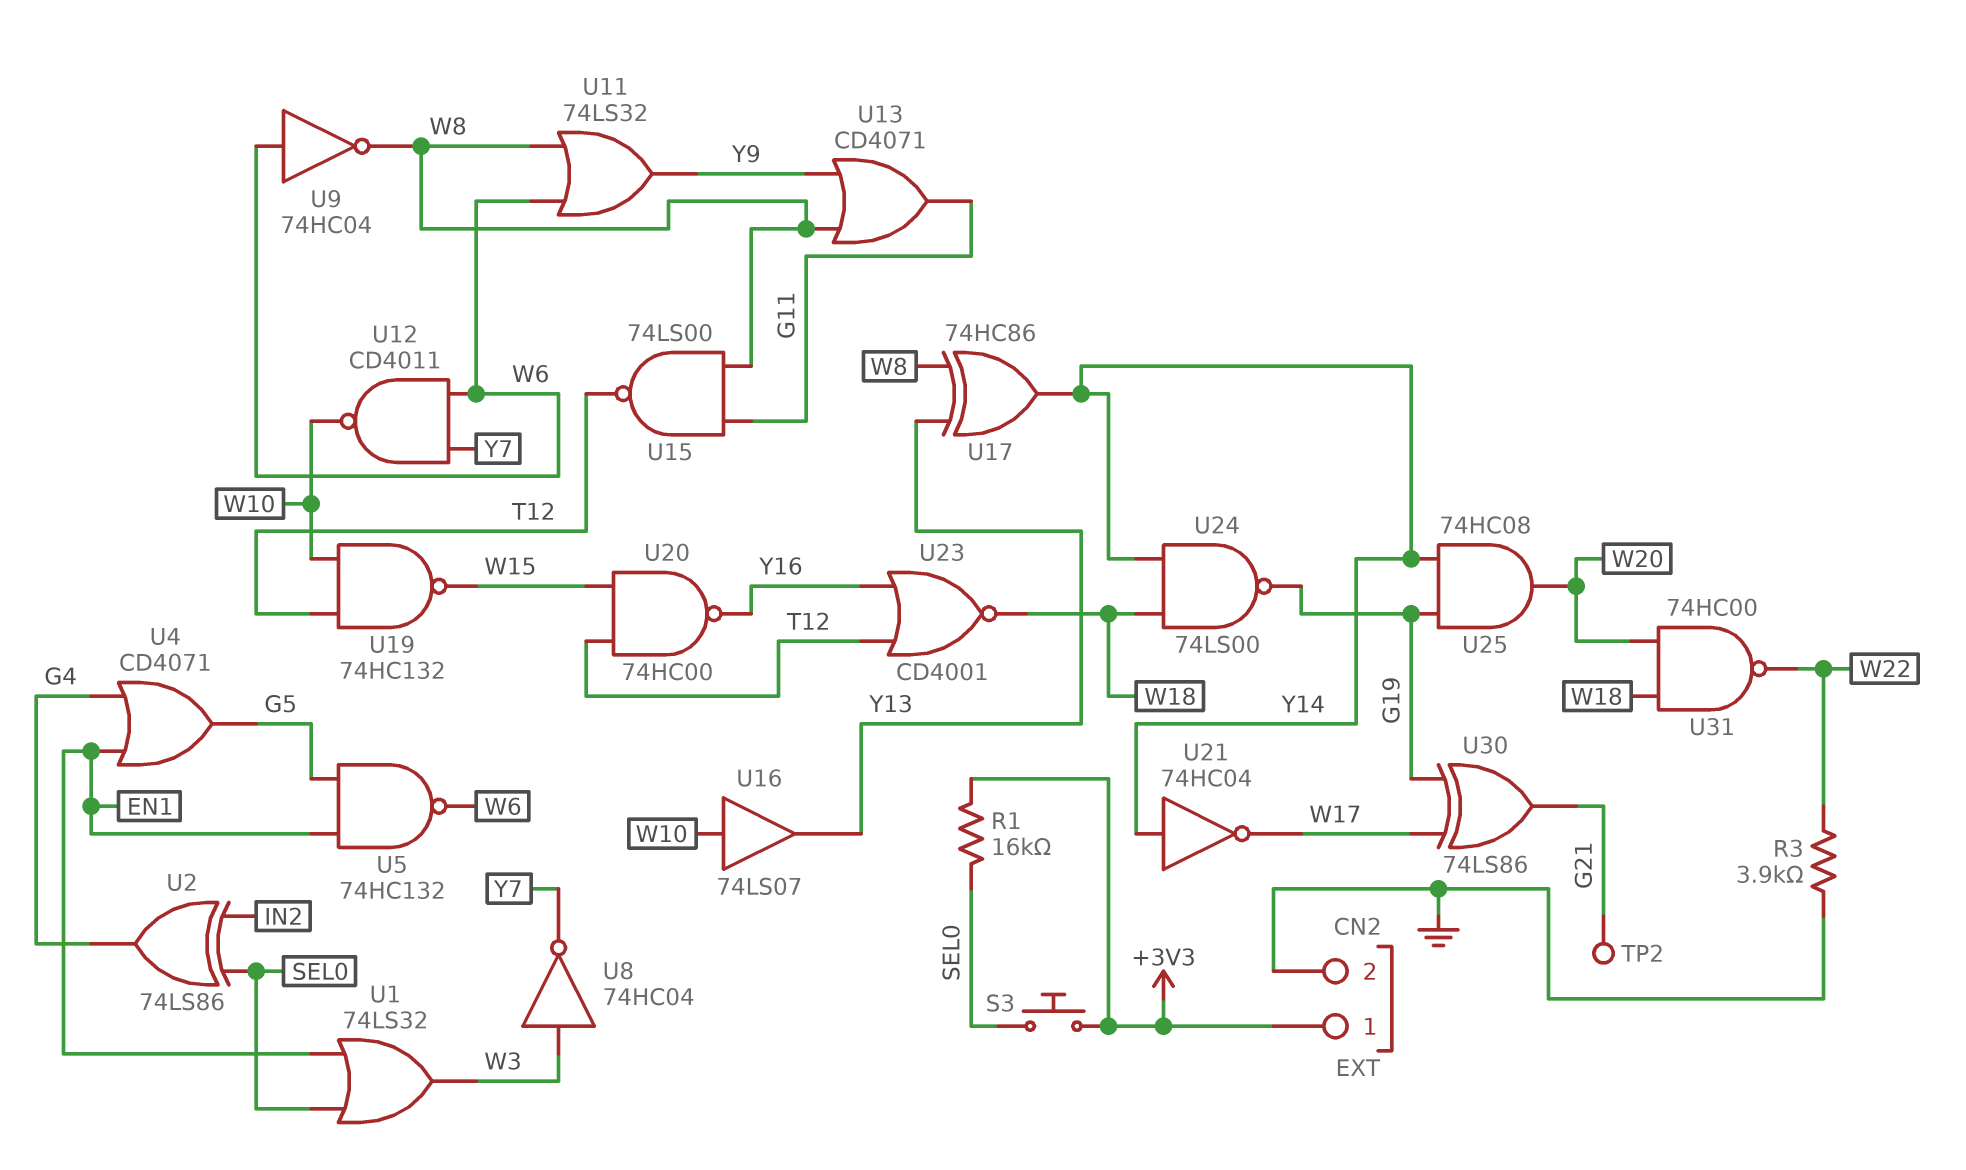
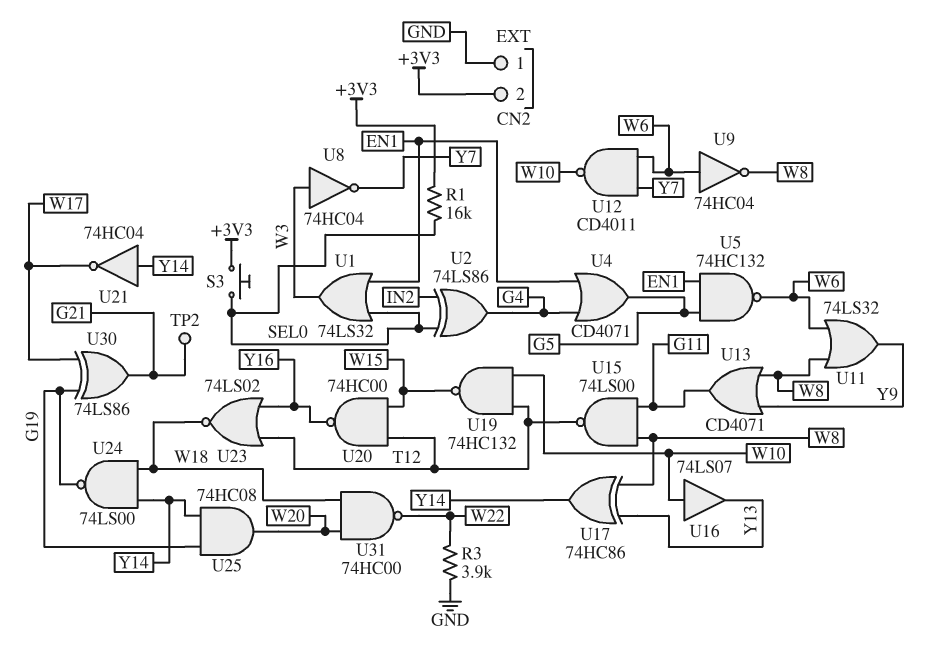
CN2 pin 1: +3V3 -> GND
CN2 pin 2: GND -> +3V3
U23: NOR CD4001 (in T12, in Y16, out W18) -> NOR 74LS02 (in T12, in Y16, out W18)

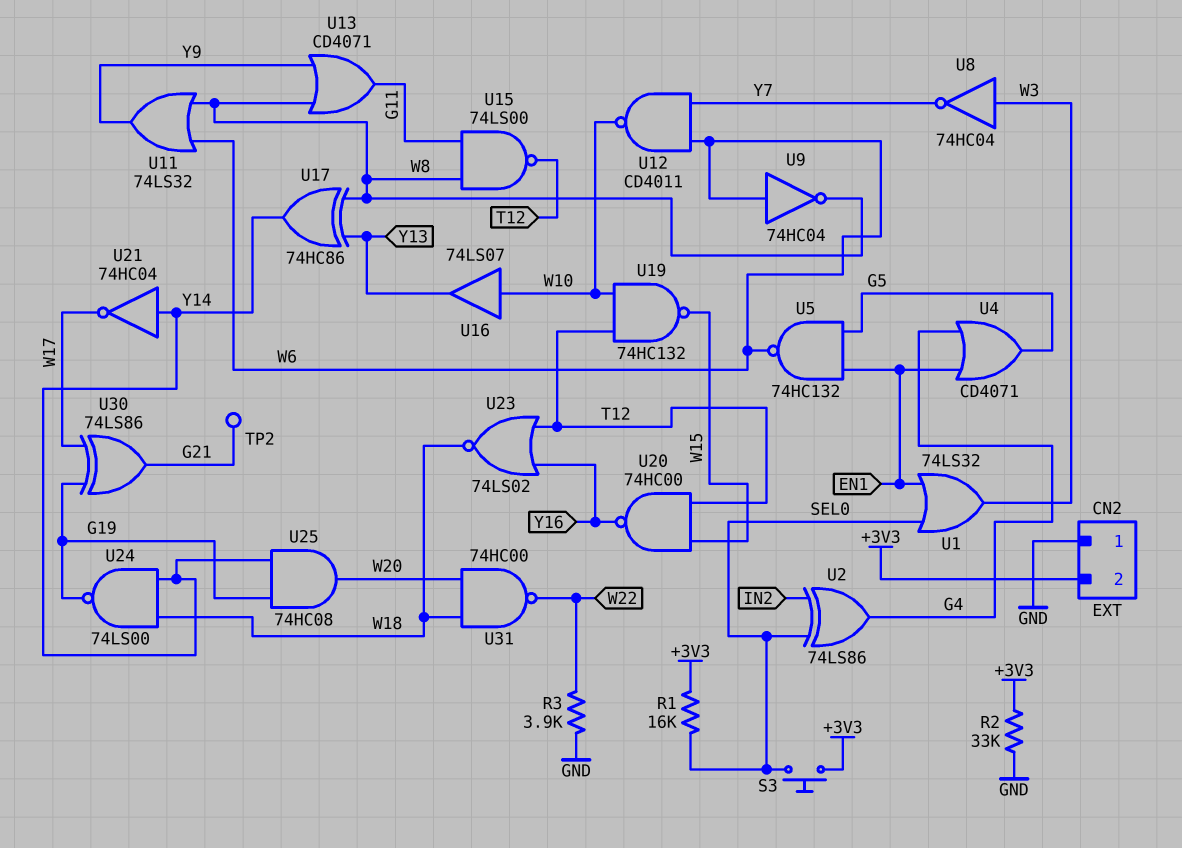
R2: none -> 33k (+3V3, GND)

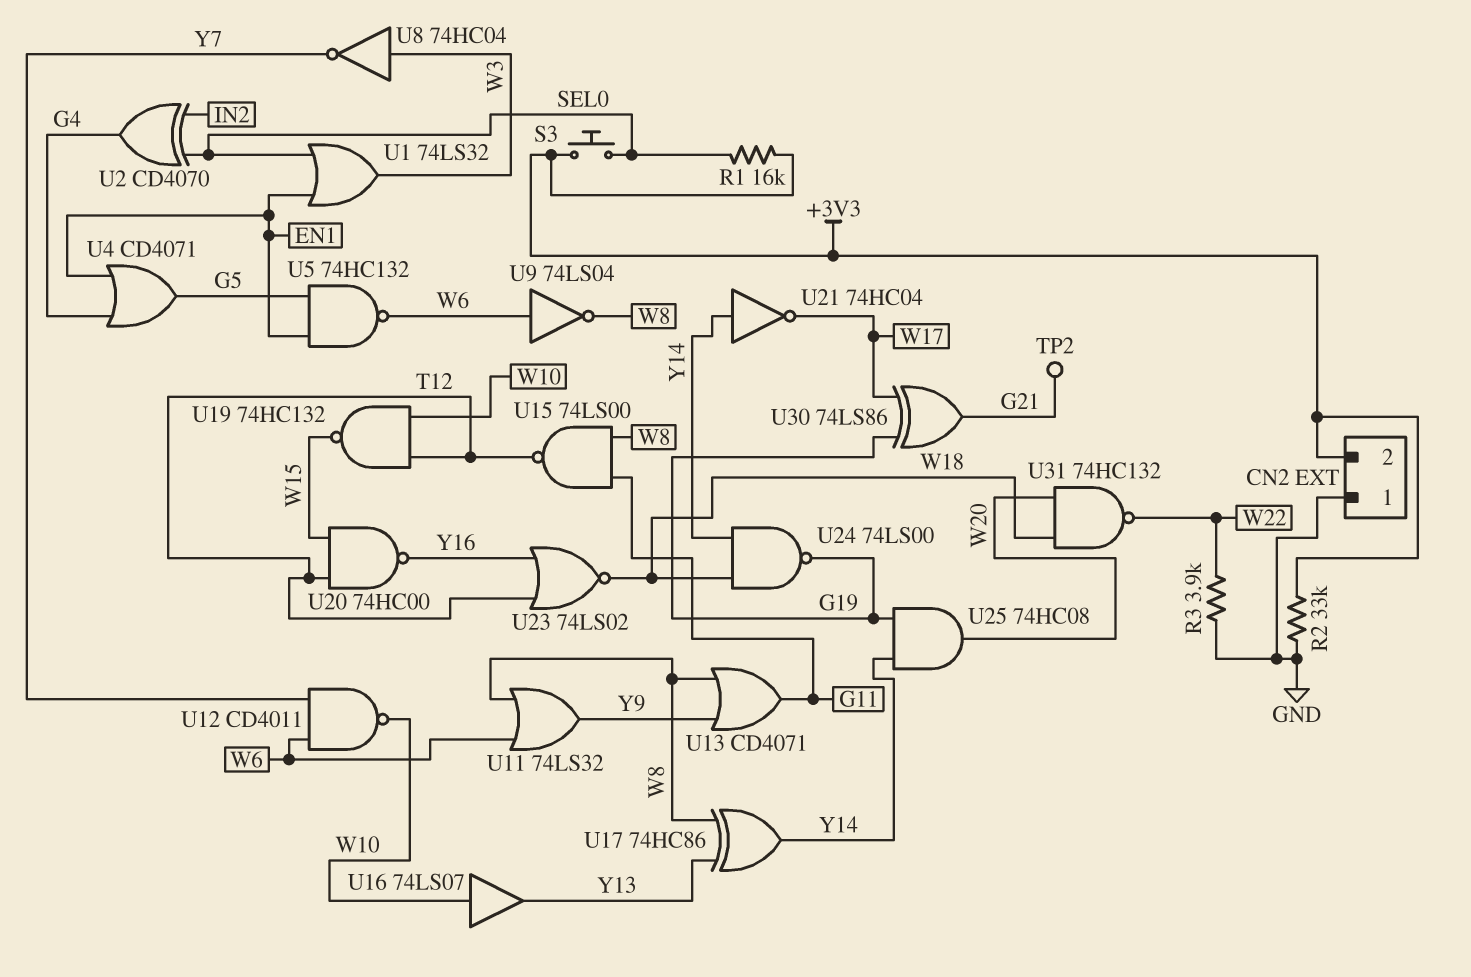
U2: XOR 74LS86 (in IN2, in SEL0, out G4) -> XOR CD4070 (in IN2, in SEL0, out G4)
U9: NOT 74HC04 (in W6, out W8) -> NOT 74LS04 (in W6, out W8)
U31: NAND 74HC00 (in W18, in W20, out W22) -> NAND 74HC132 (in W18, in W20, out W22)

